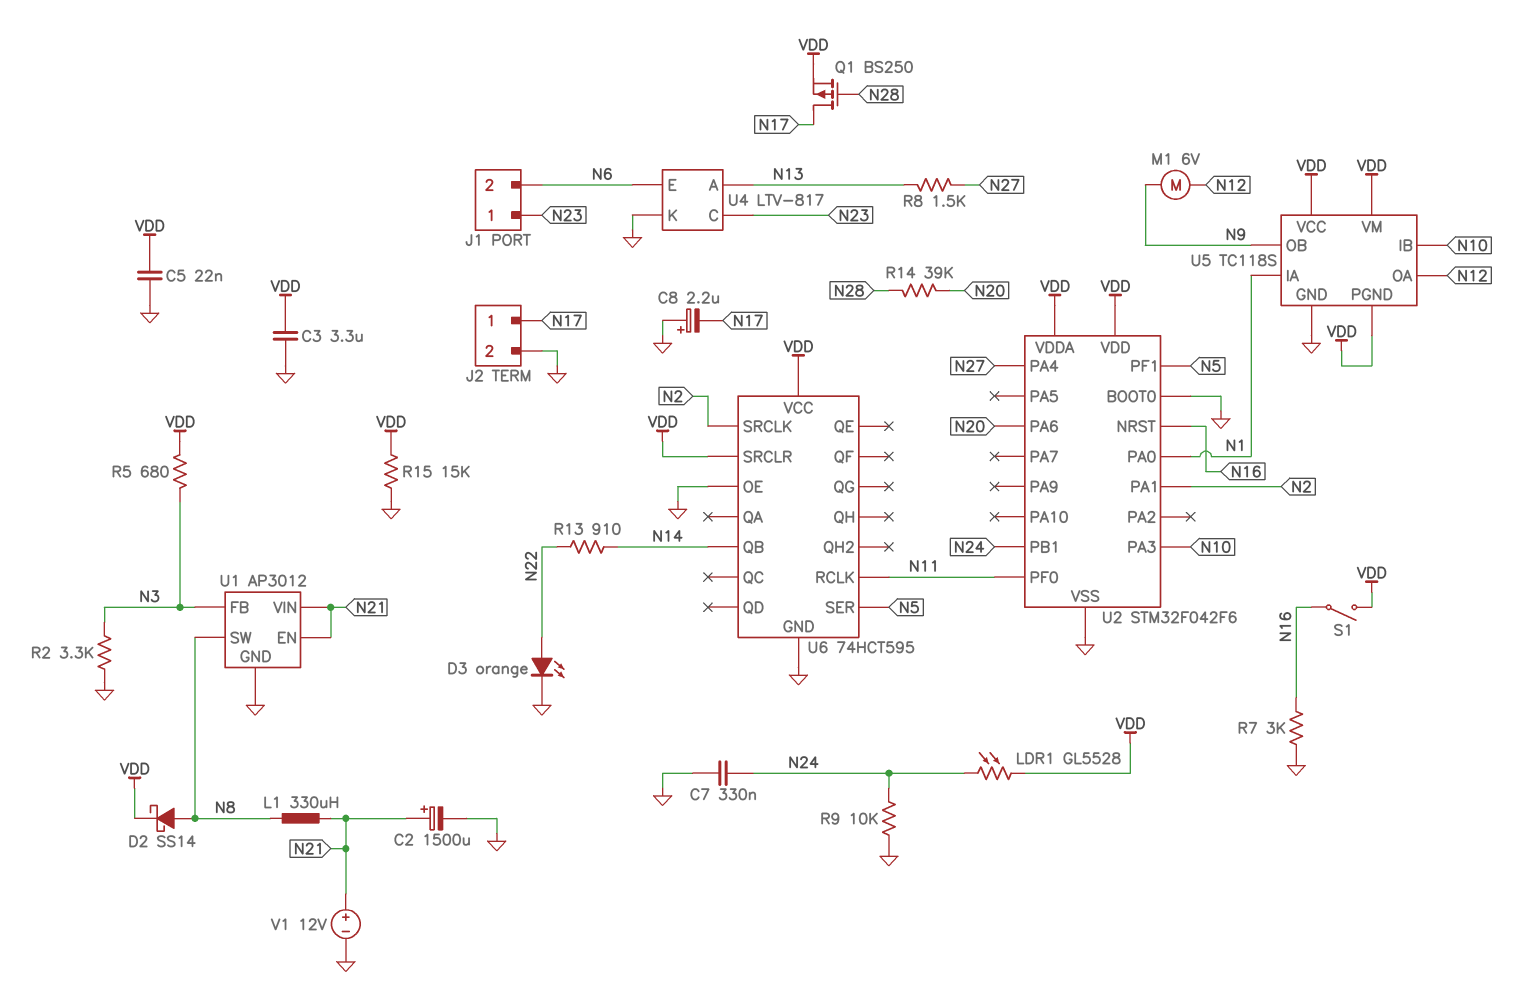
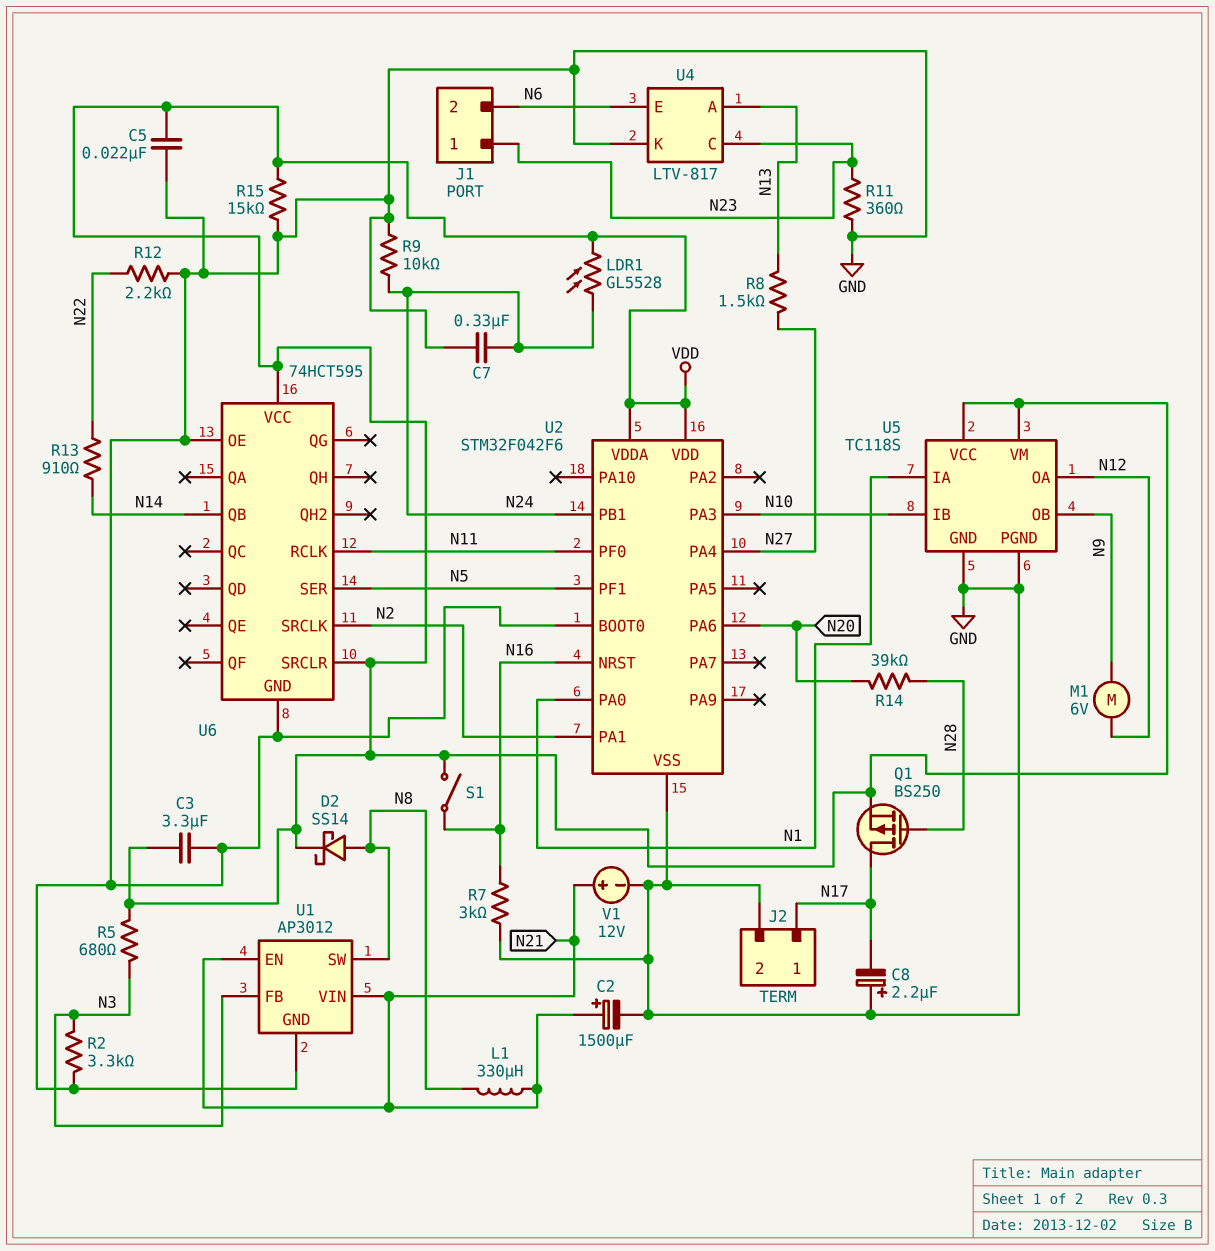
D3: LED orange (A N22, K GND) -> none
R11: none -> 360 (GND, N23)
R12: none -> 2.2k (GND, N22)
U5 pin PGND: VDD -> GND

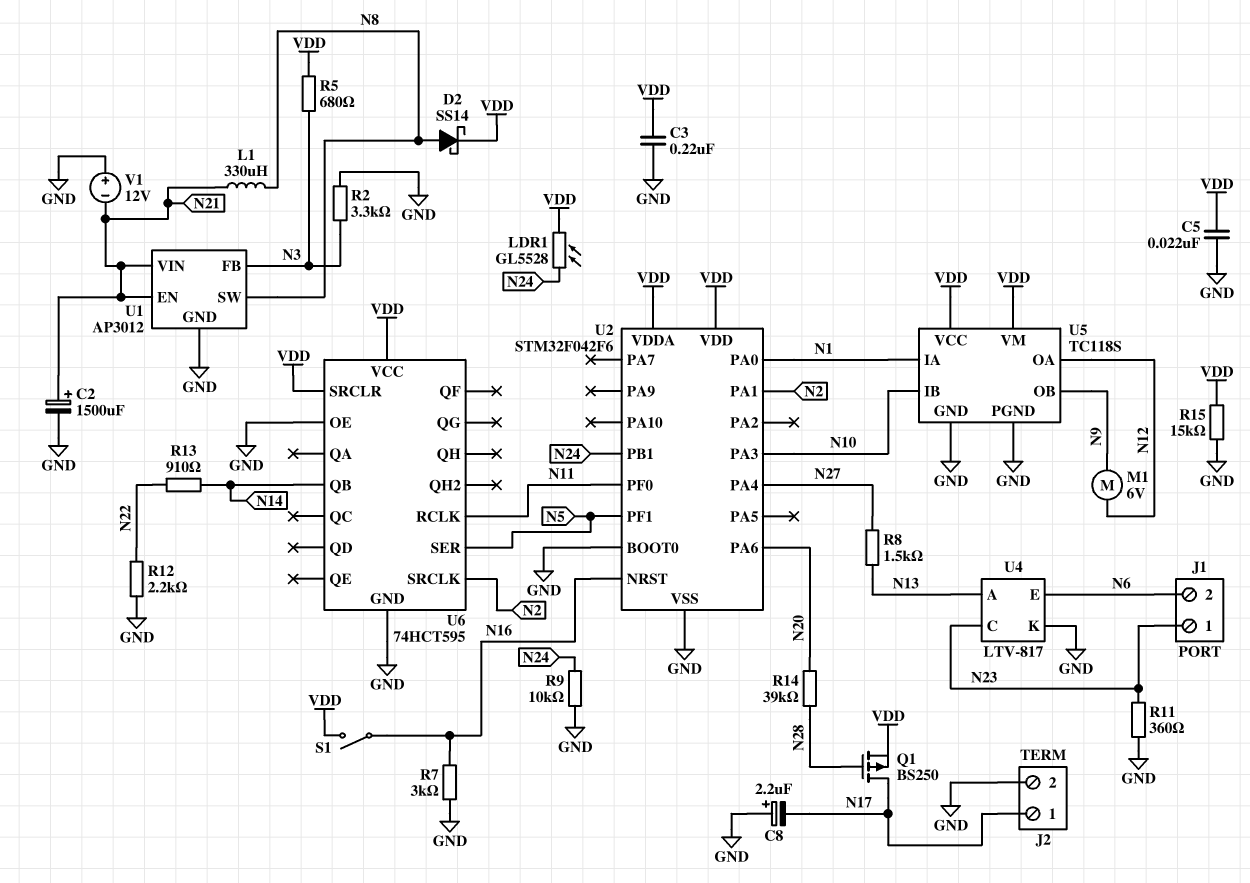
C3: 3.3uF (GND, VDD) -> 220nF (GND, VDD)
C7: 330nF (GND, N24) -> none
V1: 12V (plus N21, minus GND) -> 12V (plus GND, minus N21)

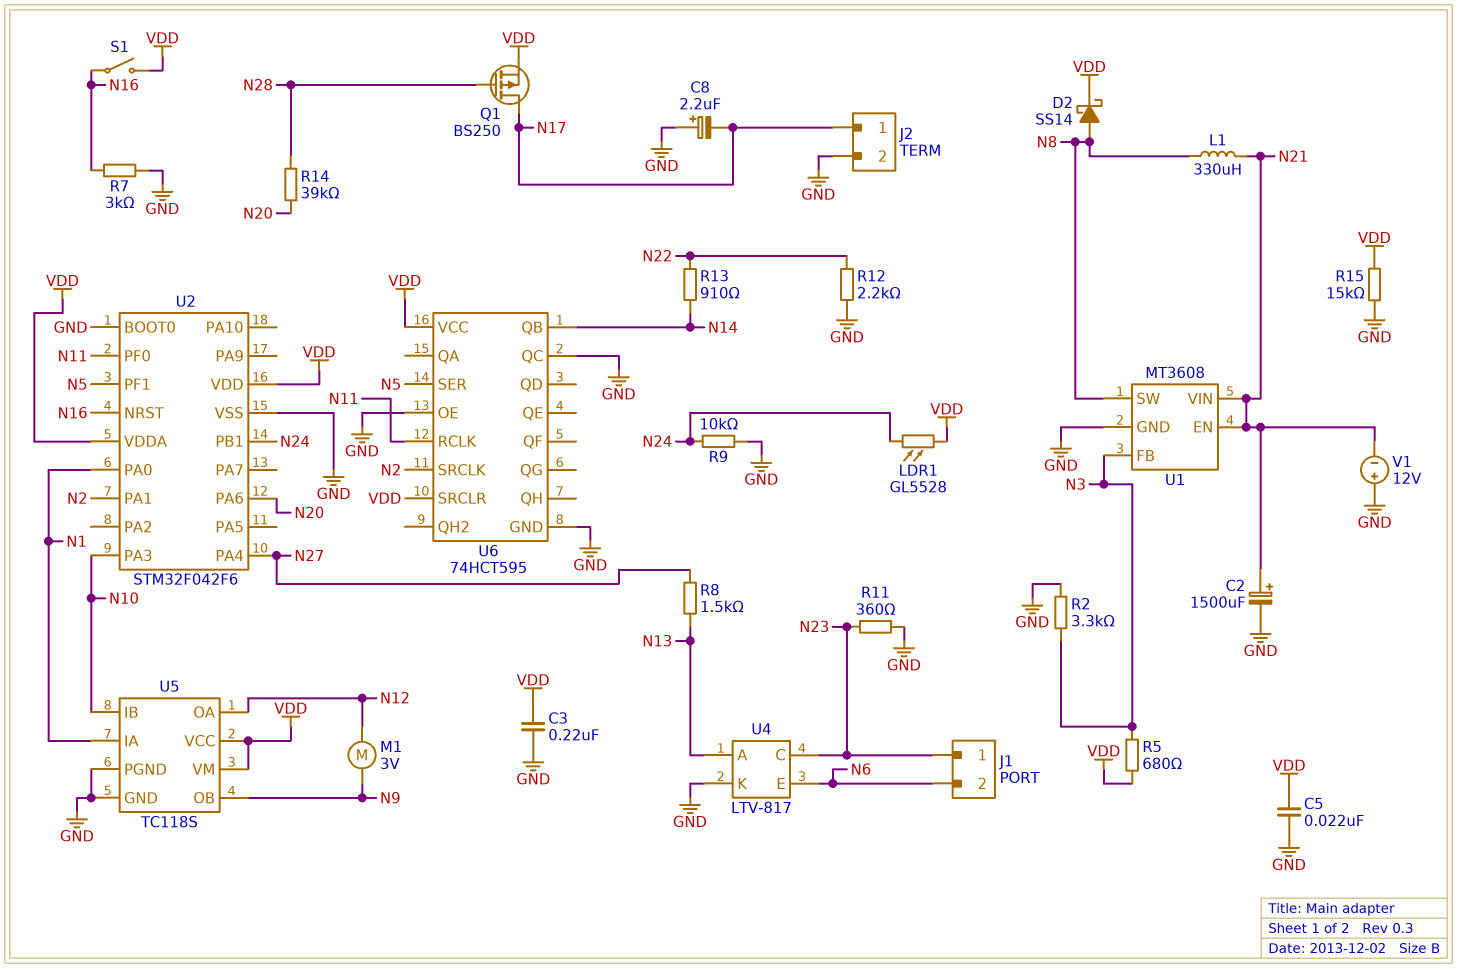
M1: motor 6V (N9, N12) -> motor 3V (N9, N12)
U1: AP3012 -> MT3608
U6 pin QC: none -> GND

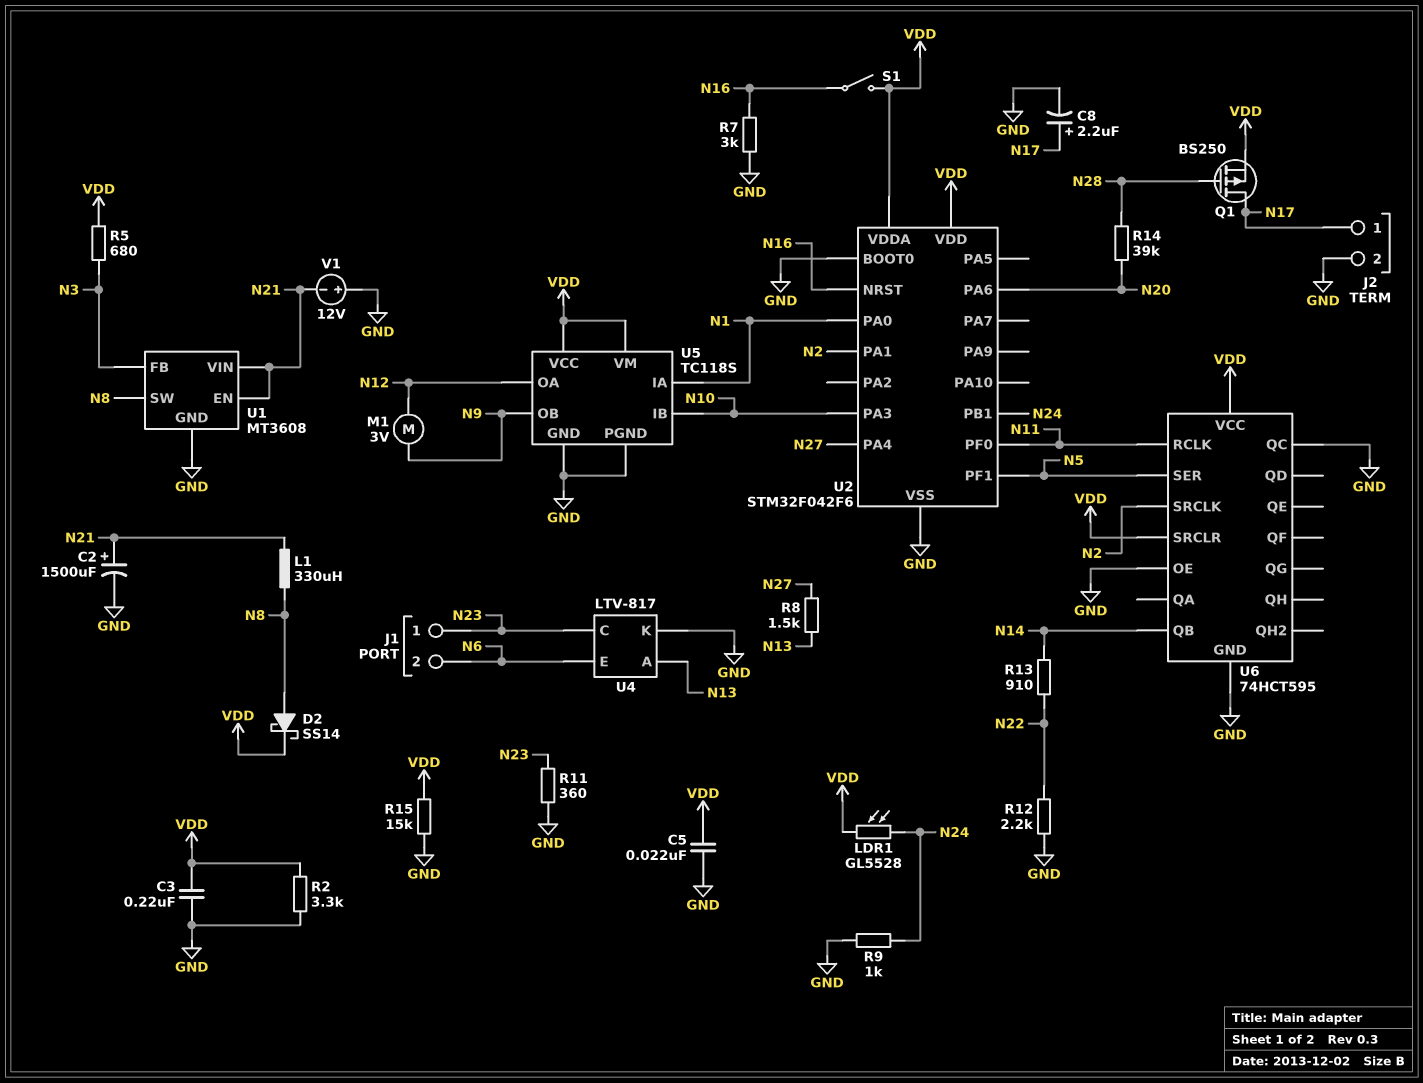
C8: 2.2uF (plus GND, minus N17) -> 2.2uF (plus N17, minus GND)
R2: 3.3k (GND, N3) -> 3.3k (GND, VDD)
R9: 10k (GND, N24) -> 1k (GND, N24)

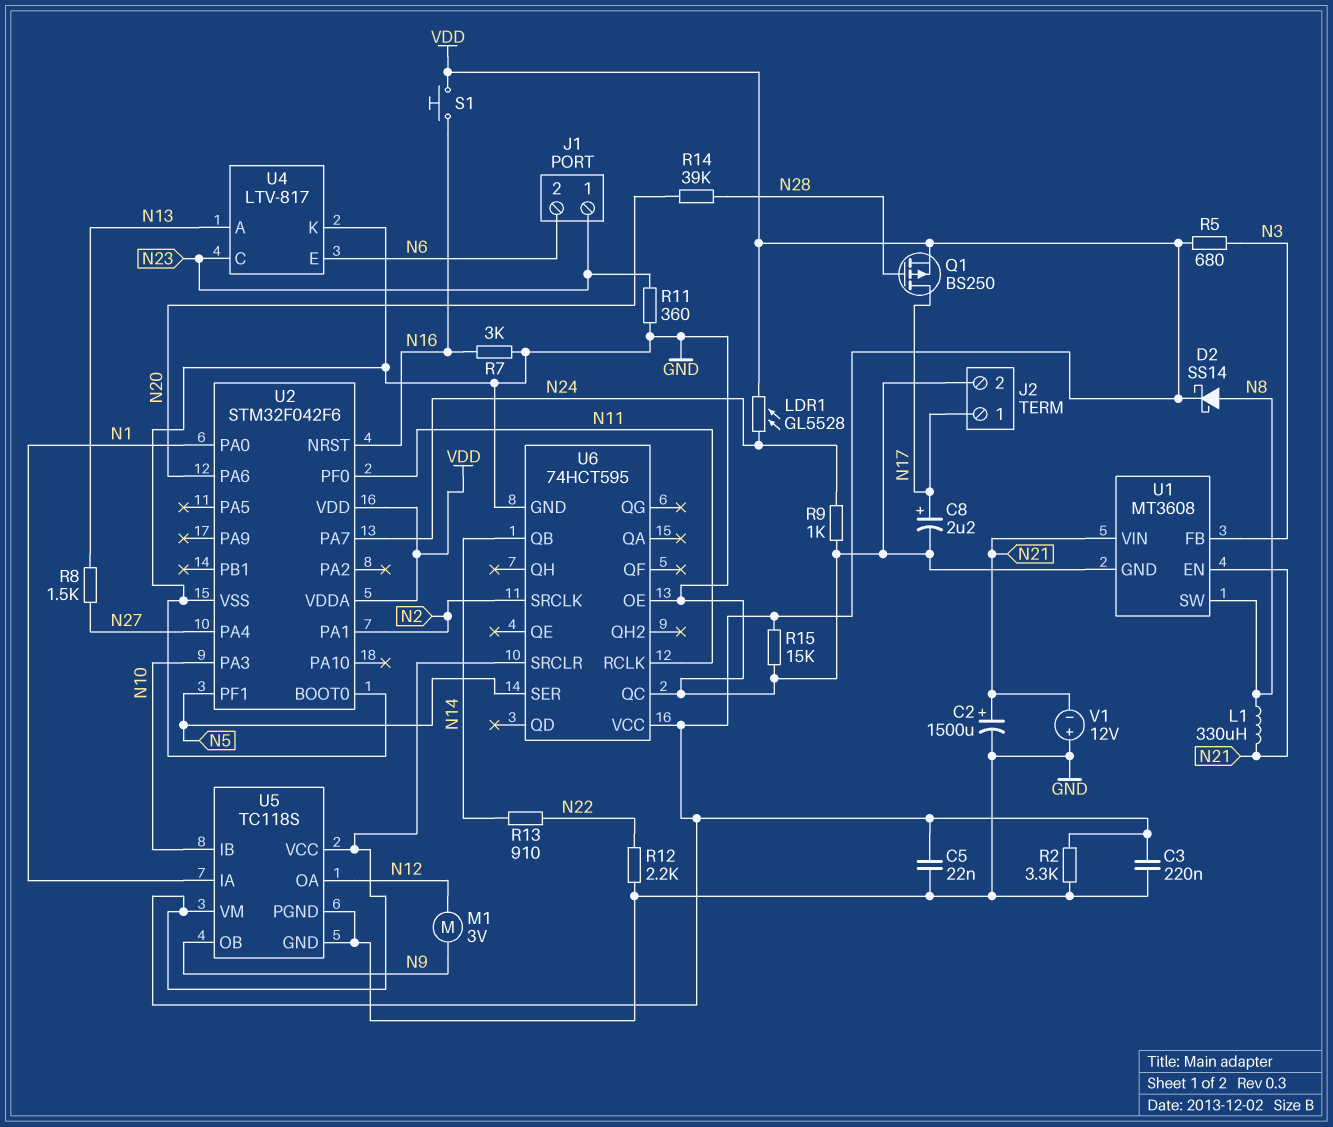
S1: switch (N16, VDD) -> button (N16, VDD)
U2 pin PA7: none -> N24
U2 pin PB1: N24 -> none

